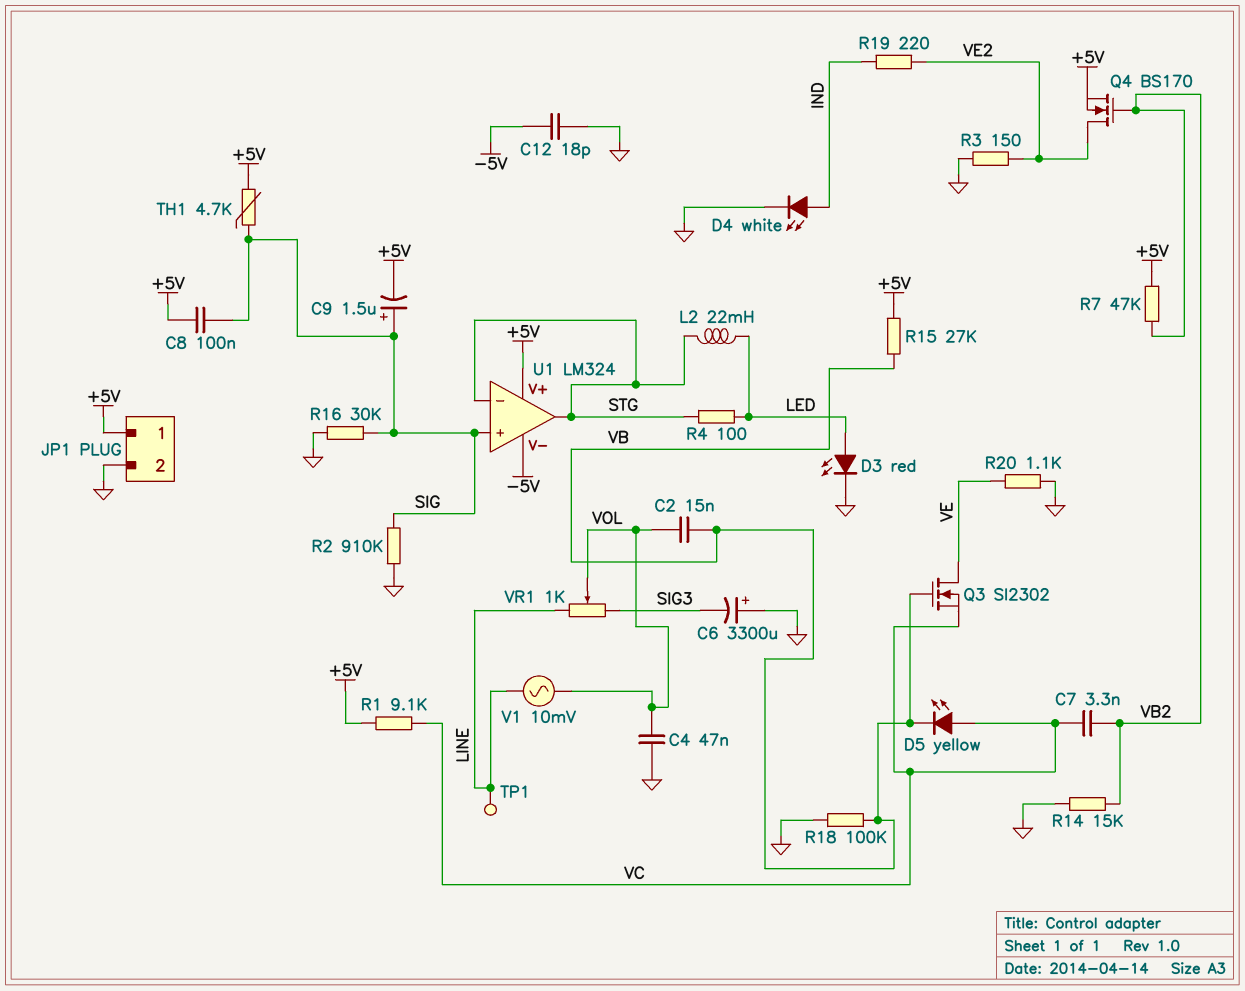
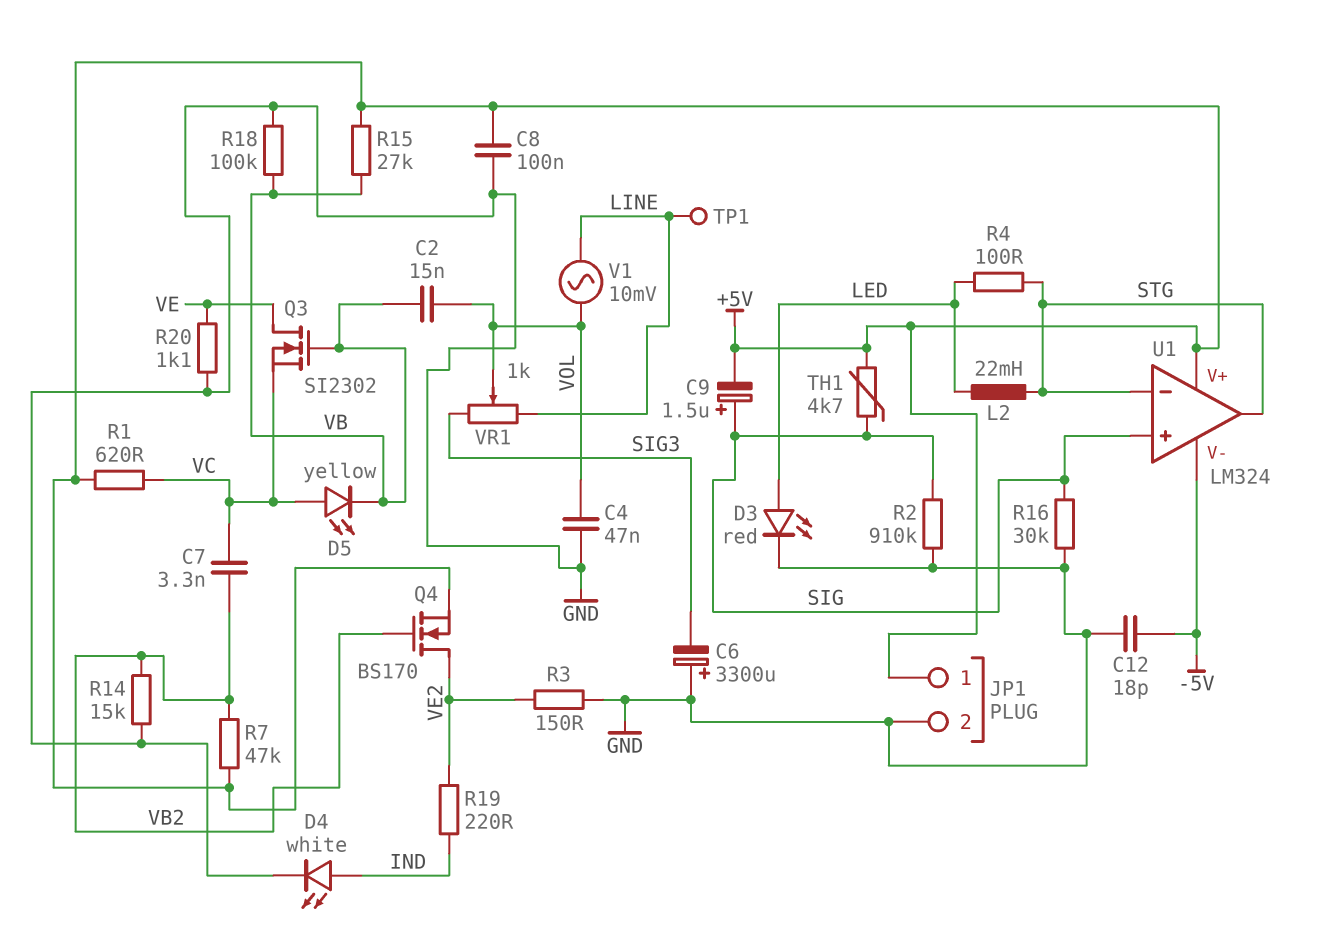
C8: 100nF (+5V, SIG) -> 100nF (+5V, GND)
R1: 9.1k (+5V, VC) -> 620 (+5V, VC)

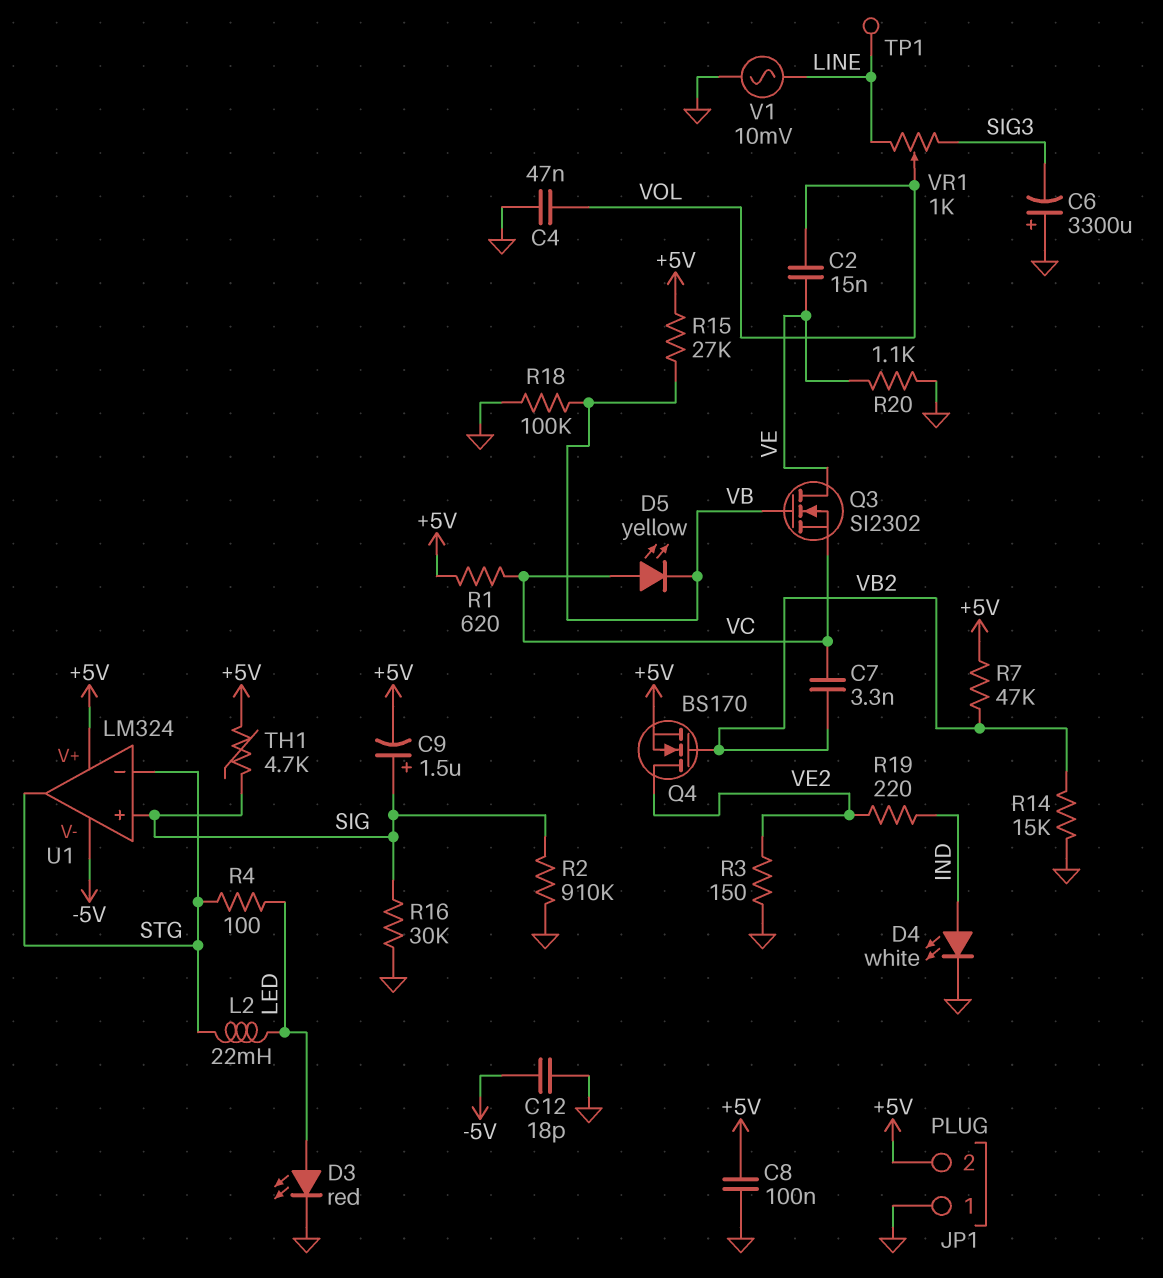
C2: 15nF (VB, VOL) -> 15nF (VE, VOL)
JP1 pin 1: +5V -> GND
JP1 pin 2: GND -> +5V
V1: AC 10mV (LINE, VOL) -> AC 10mV (GND, LINE)

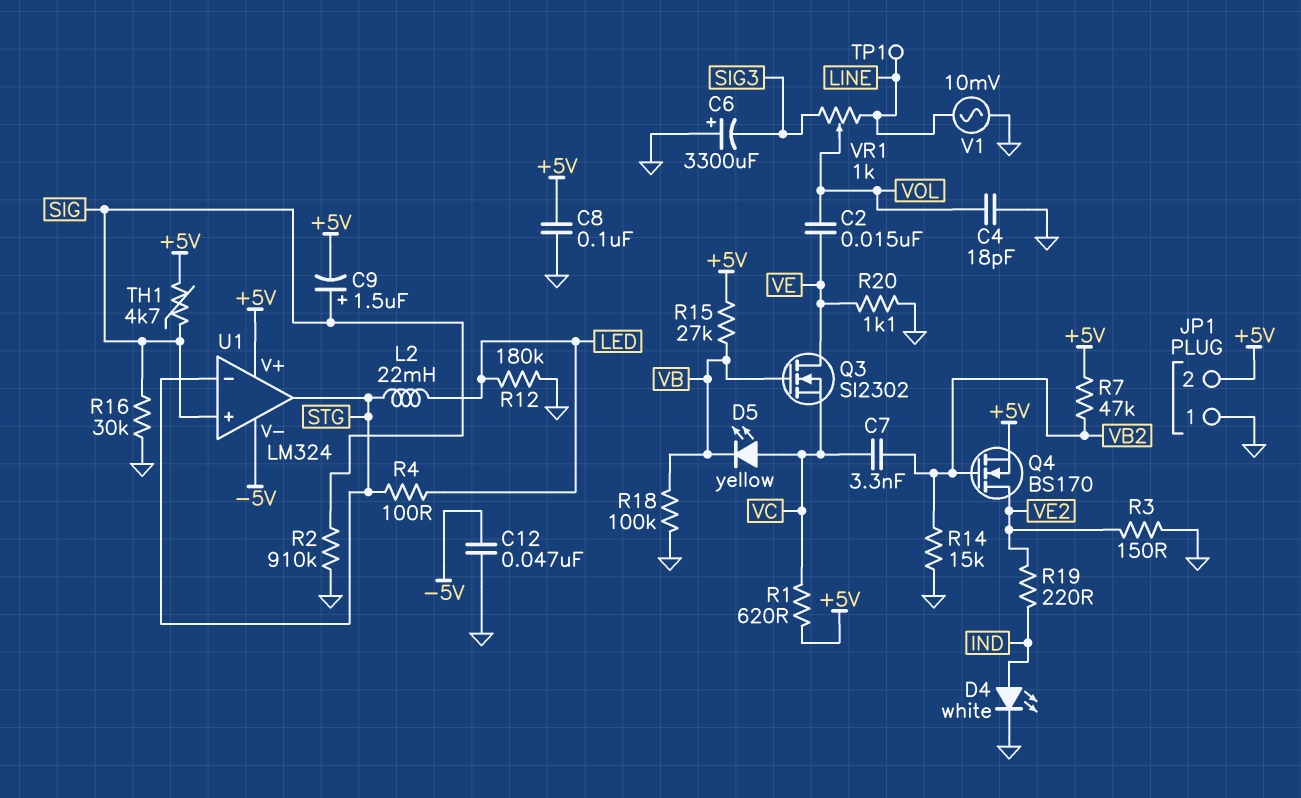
C4: 47nF (GND, VOL) -> 18pF (GND, VOL)
C12: 18pF (-5V, GND) -> 47nF (-5V, GND)
D3: LED red (A LED, K GND) -> none
R12: none -> 180k (GND, LED)

